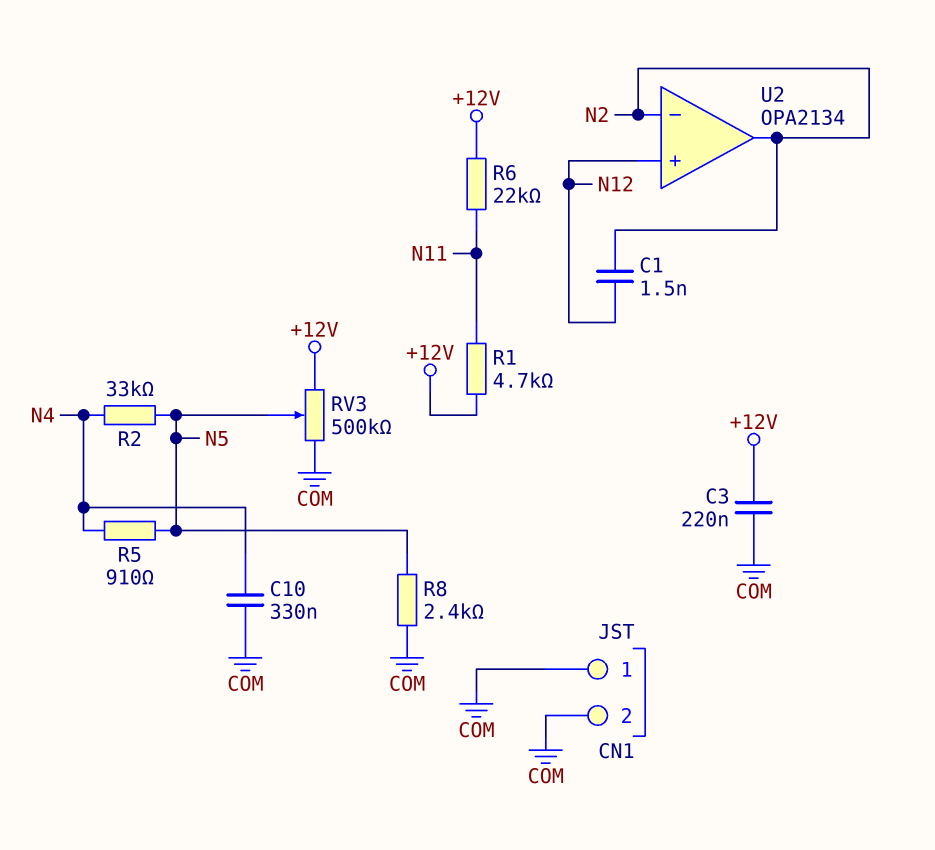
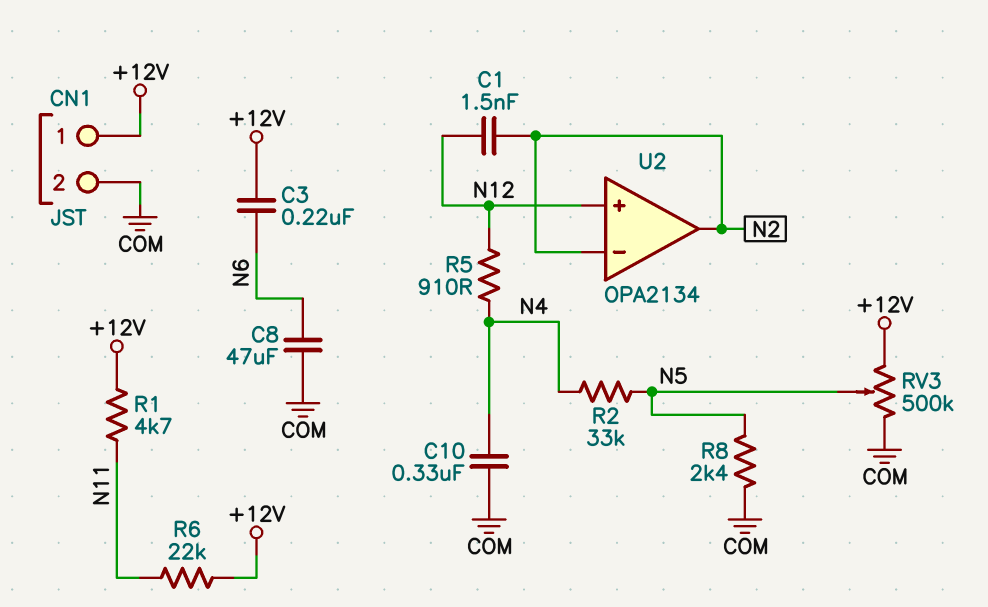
C3: 220nF (+12V, COM) -> 220nF (+12V, N6)
C8: none -> 47uF (COM, N6)
CN1 pin 1: COM -> +12V
R5: 910 (N4, N5) -> 910 (N4, N12)

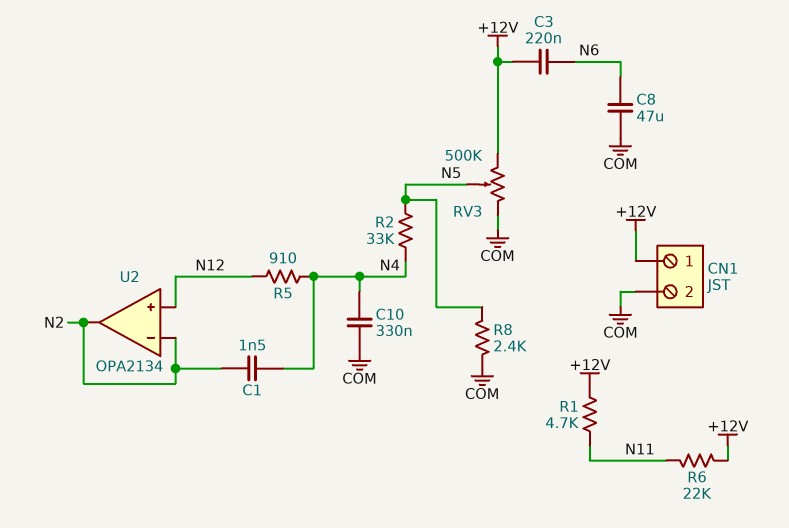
C1: 1.5nF (N2, N12) -> 1.5nF (N2, N4)

